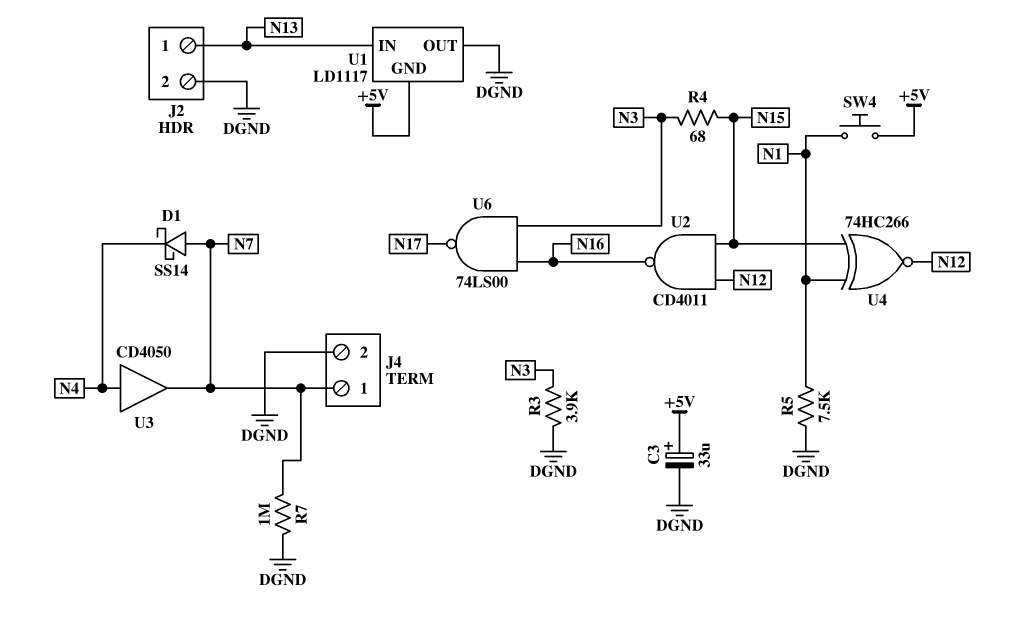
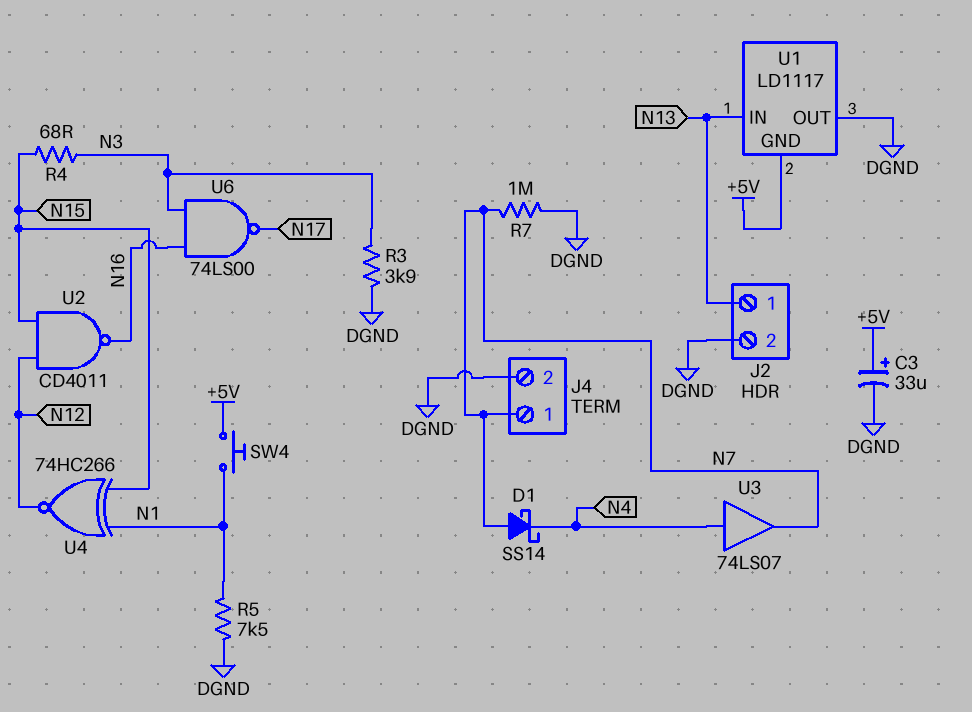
U3: buffer CD4050 (in N4, out N7) -> buffer 74LS07 (in N4, out N7)

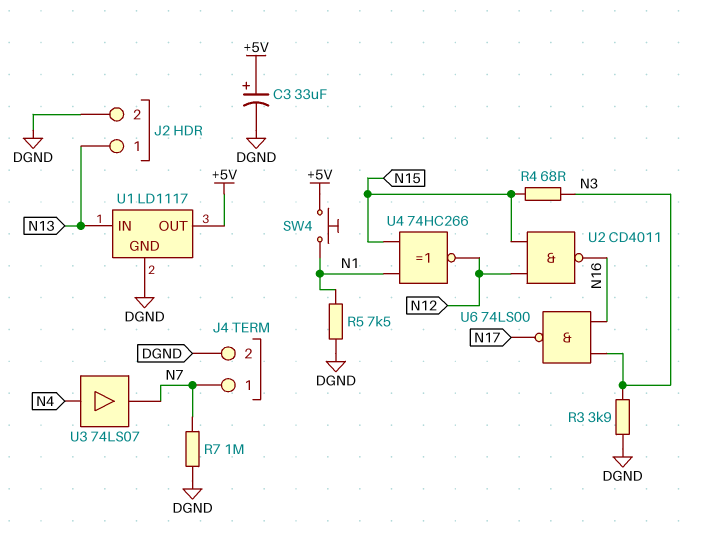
D1: schottky SS14 (A N7, K N4) -> none
U1 pin GND: +5V -> DGND
U1 pin OUT: DGND -> +5V

